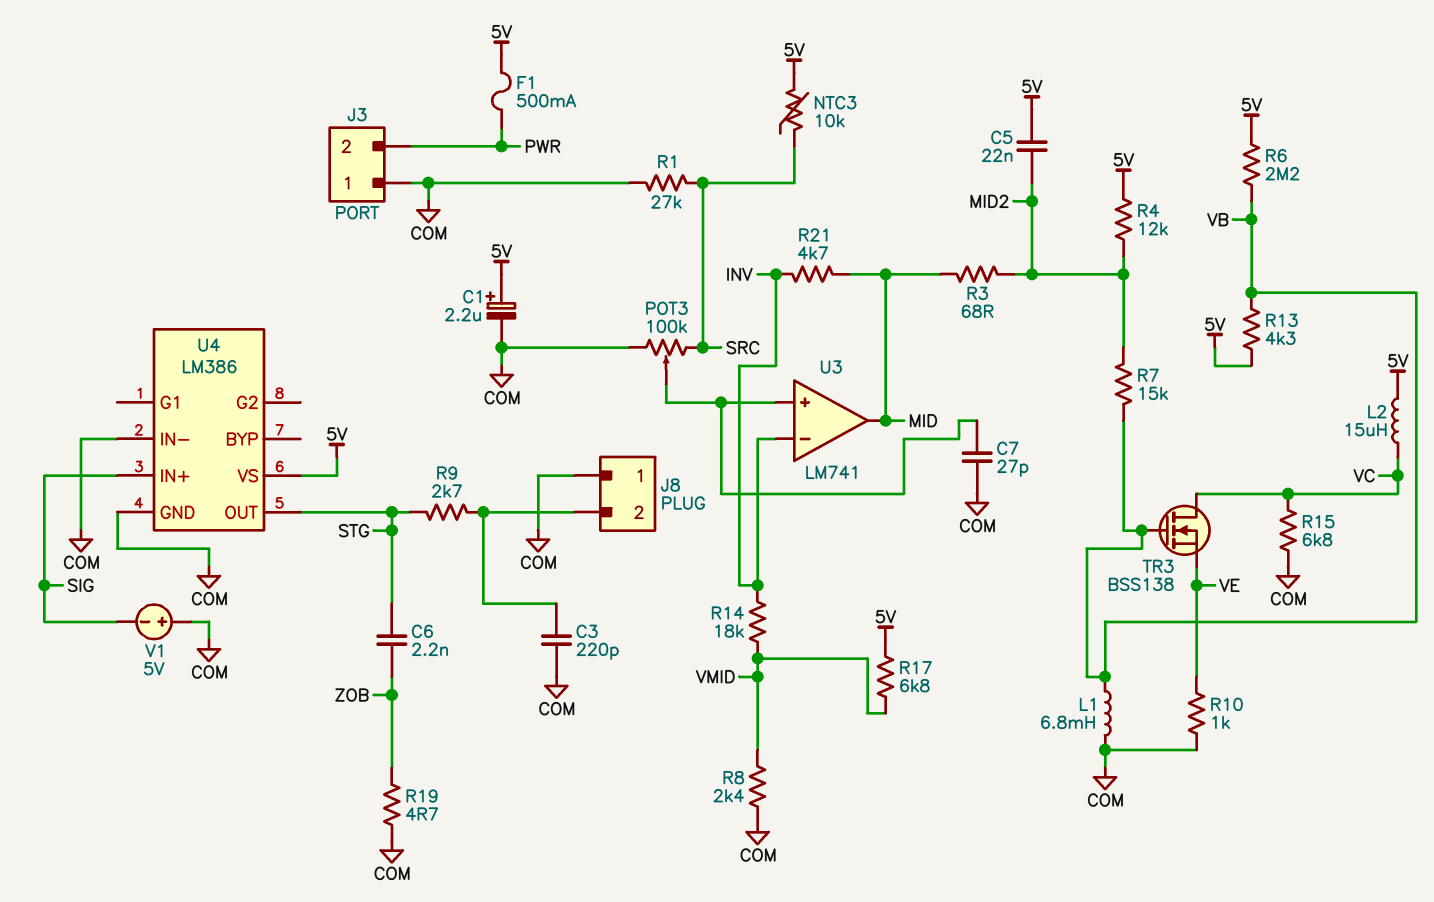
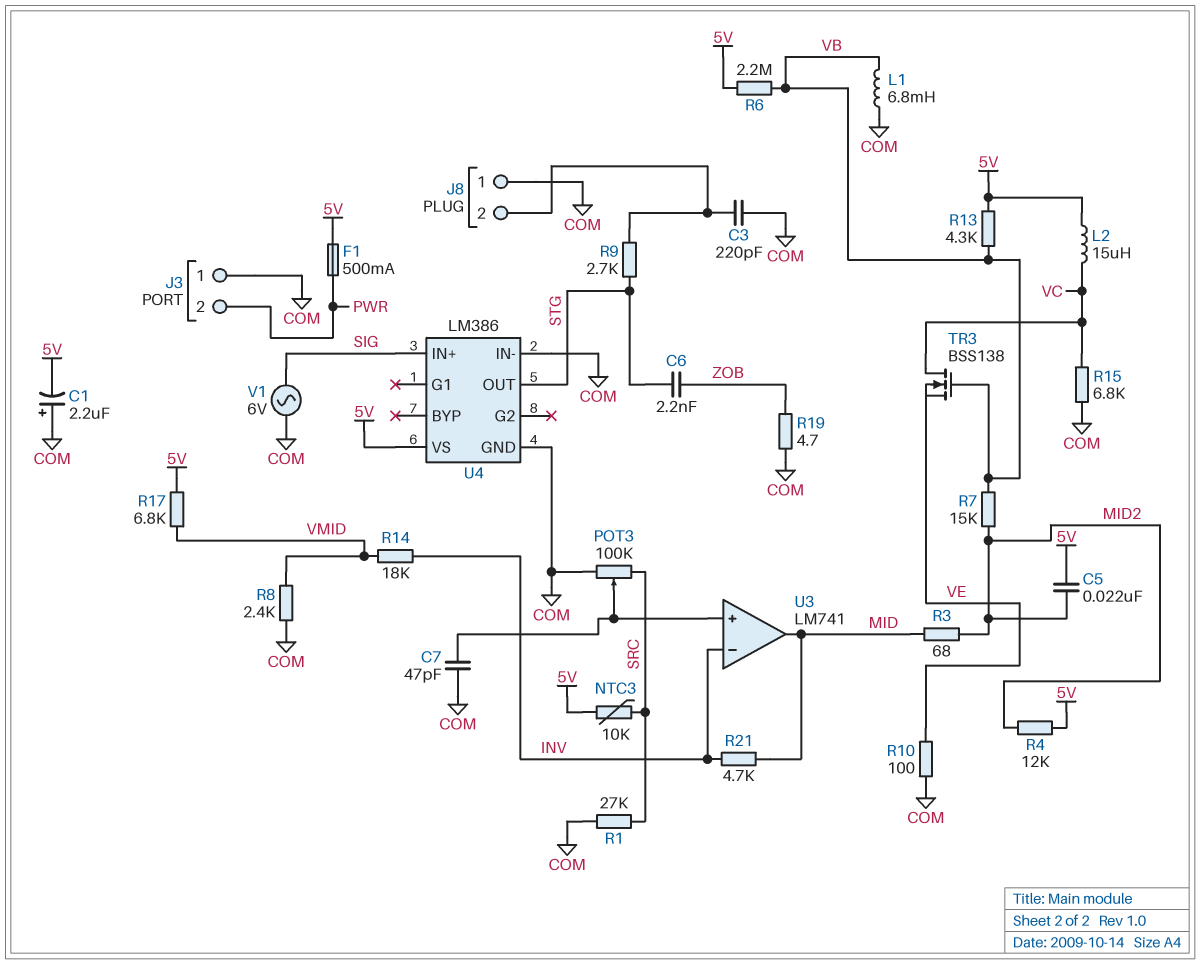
C1: 2.2uF (plus 5V, minus COM) -> 2.2uF (plus COM, minus 5V)
C7: 27pF (COM, U3/in+) -> 47pF (COM, U3/in+)
R10: 1k (COM, VE) -> 100 (COM, VE)
V1: 5V (plus COM, minus SIG) -> AC 6V (COM, SIG)

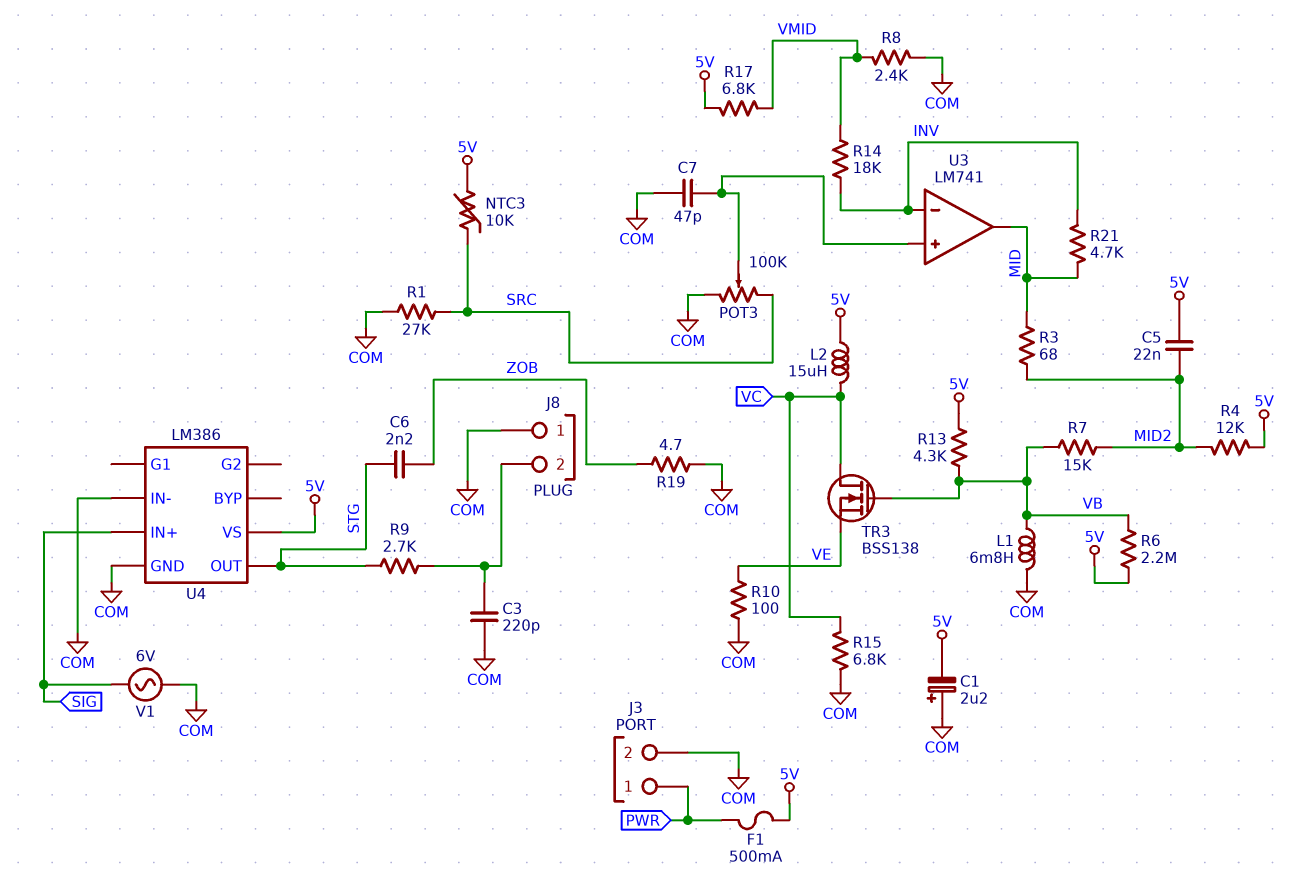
J3 pin 1: COM -> PWR
J3 pin 2: PWR -> COM

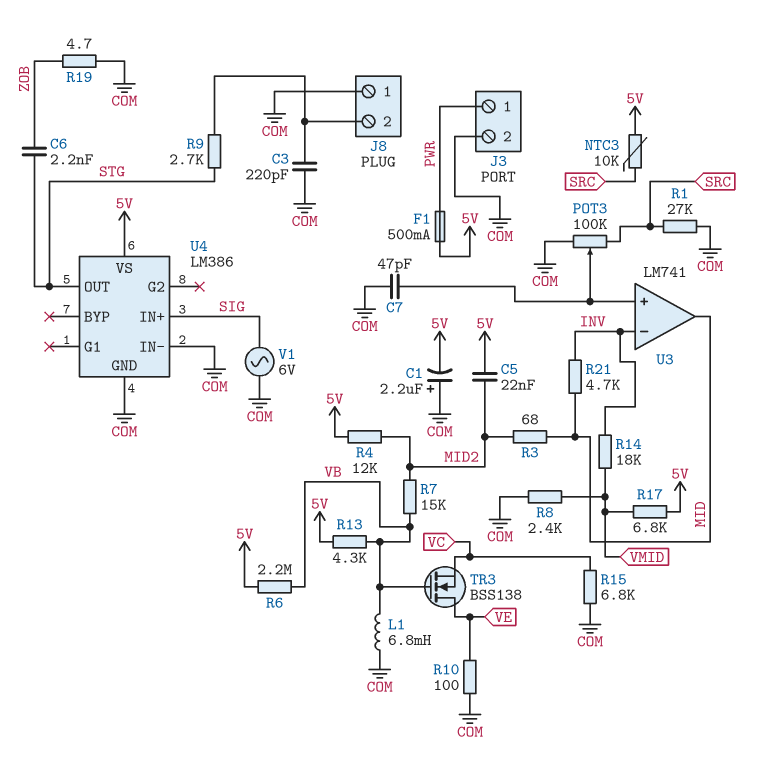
L2: 15uH (5V, VC) -> none
TR3: NMOS BSS138 (G VB, D VC, S VE) -> NMOS BSS138 (G VB, D VE, S VC)

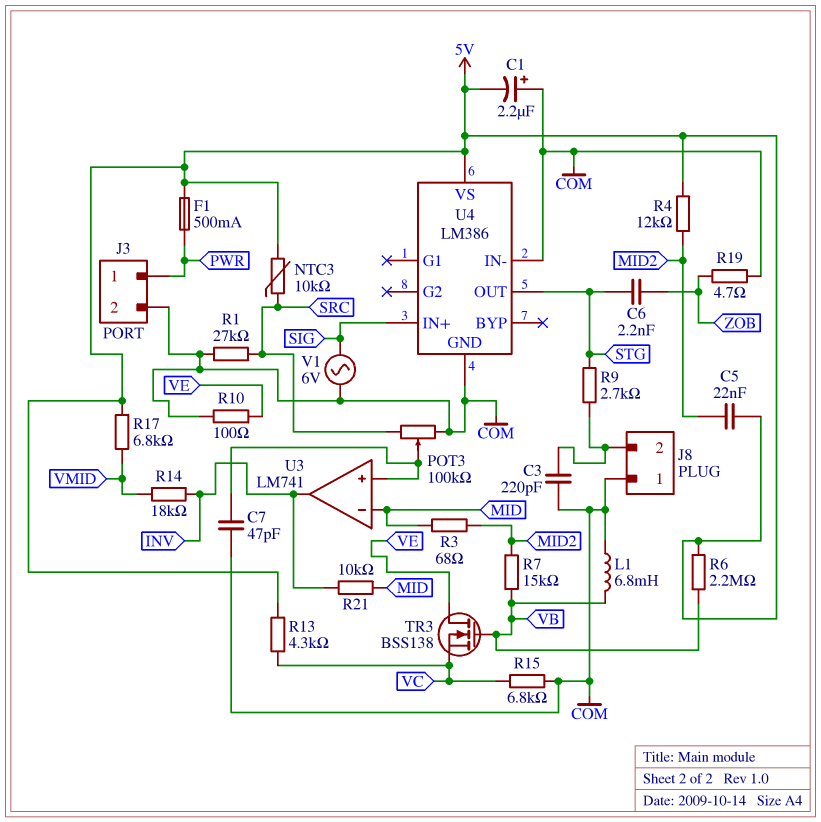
R8: 2.4k (COM, VMID) -> none
R13: 4.3k (5V, VB) -> 4.3k (5V, VC)
R21: 4.7k (INV, MID) -> 10k (INV, MID)
U3 pin in-: INV -> MID
U3 pin out: MID -> INV

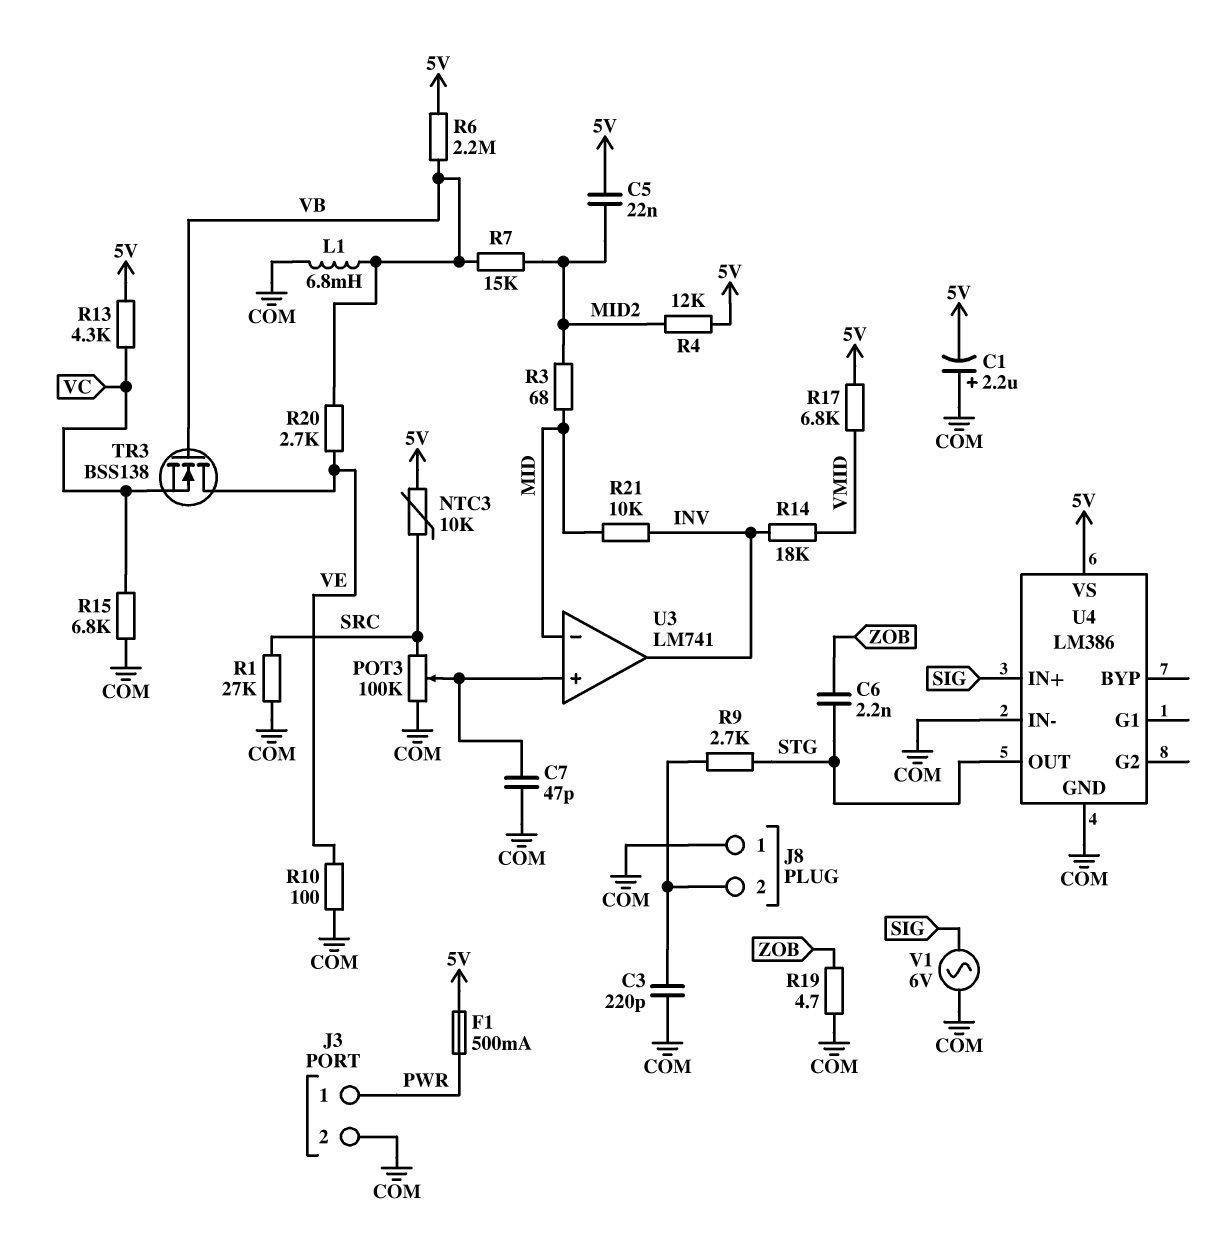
R20: none -> 2.7k (VB, VE)

